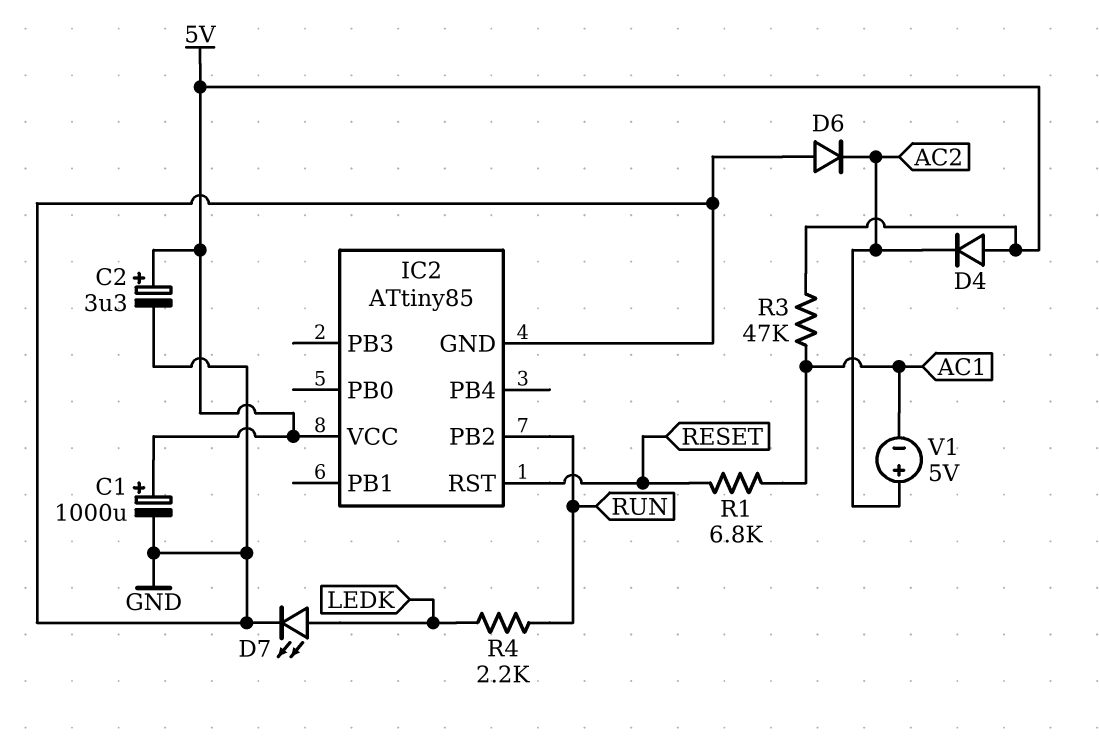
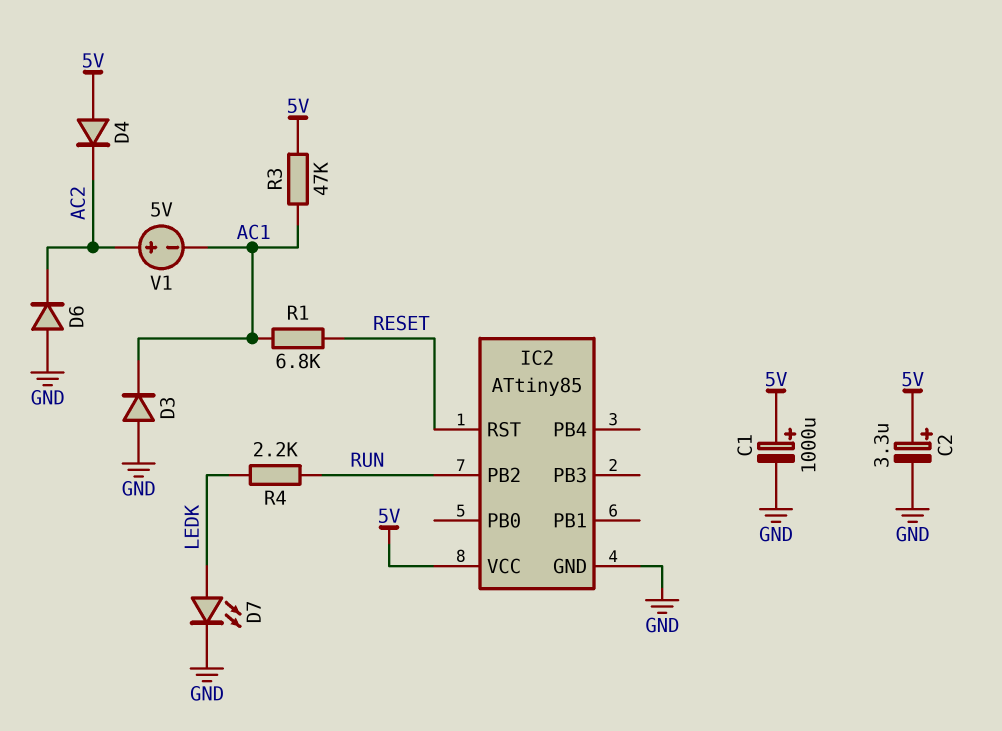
D3: none -> diode (A GND, K AC1)

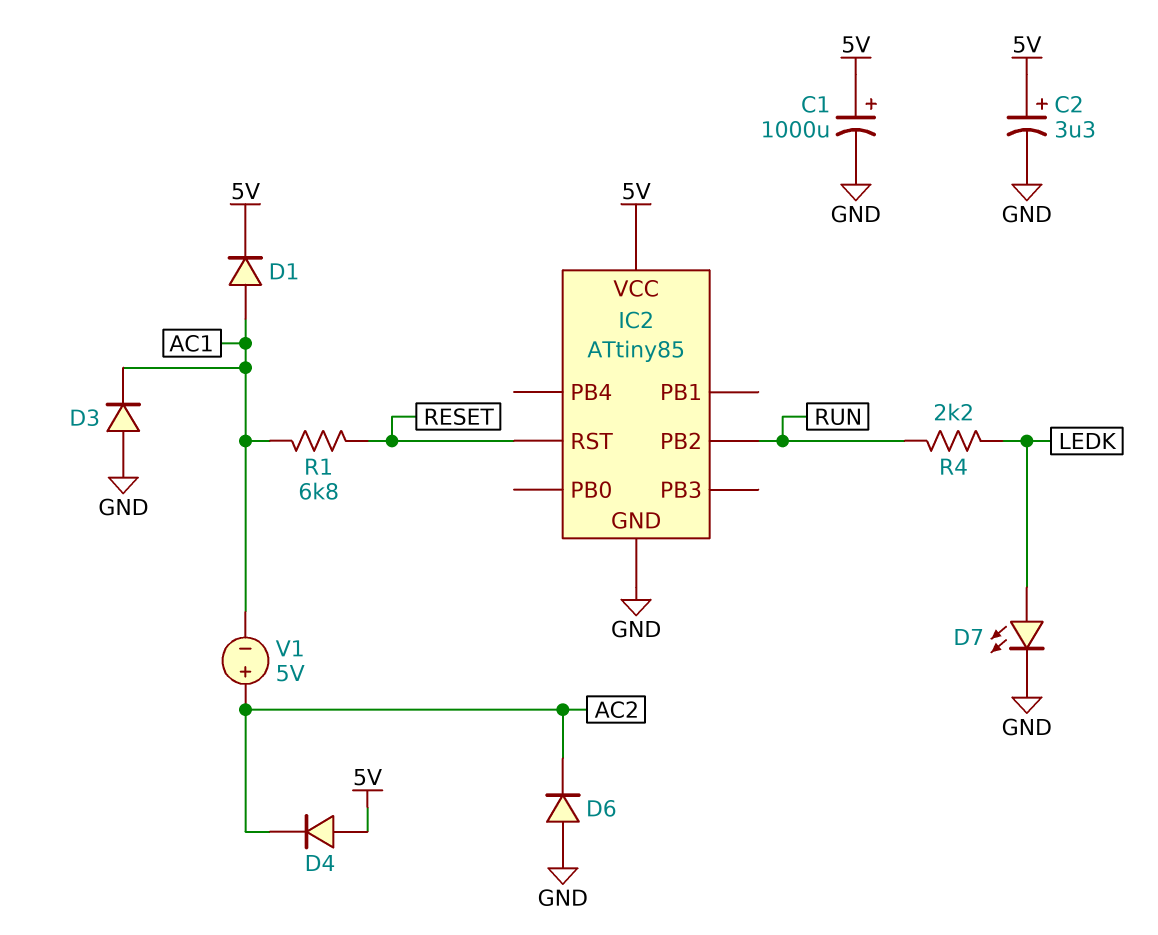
D1: none -> diode (A AC1, K 5V)
R3: 47k (5V, AC1) -> none

